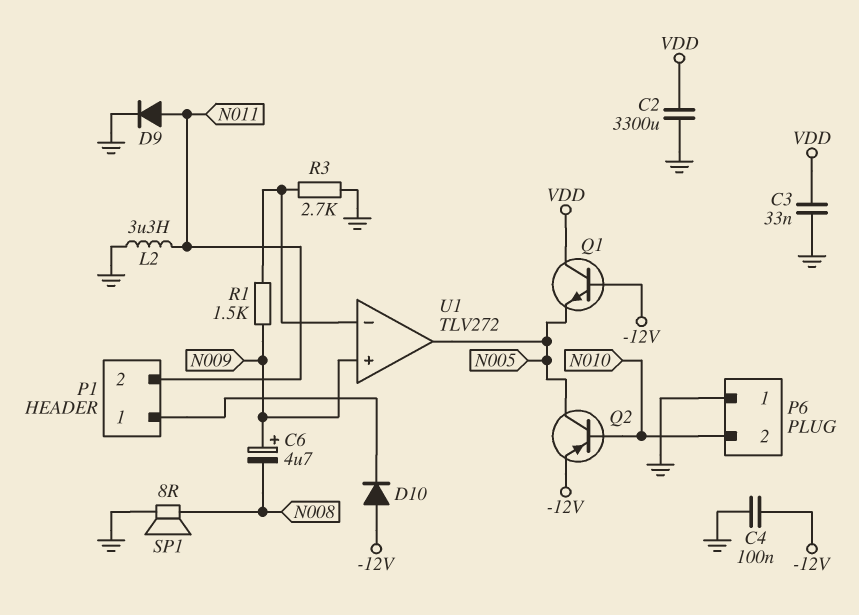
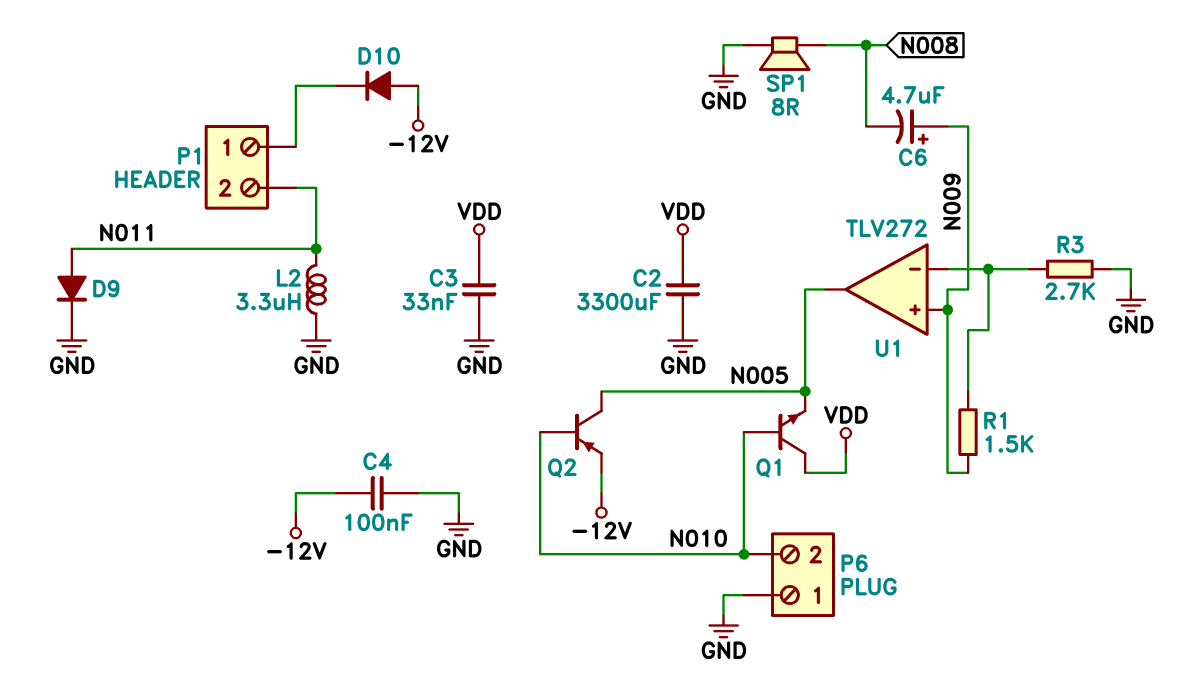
Q1: NPN (B -12V, C VDD, E N005) -> NPN (B N010, C VDD, E N005)

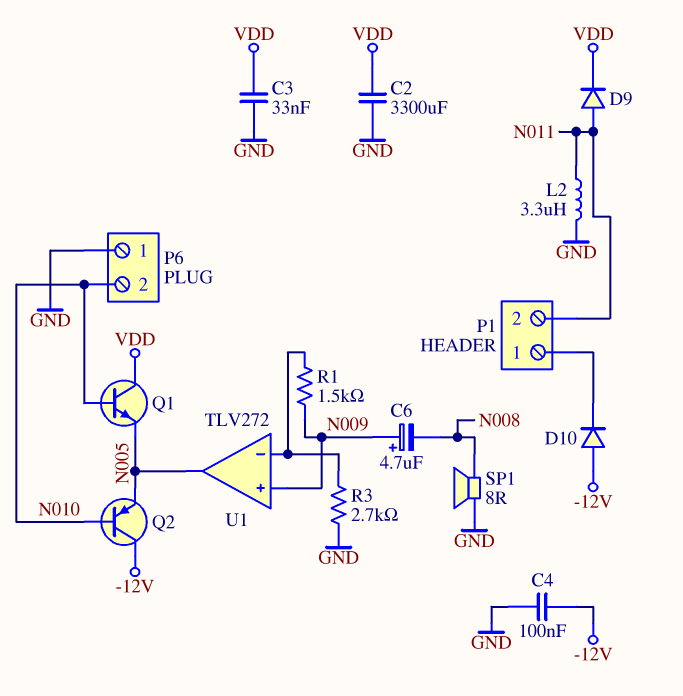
D9: diode (A N011, K GND) -> diode (A N011, K VDD)
Q2: PNP (B N010, C N005, E -12V) -> PNP (B N010, C -12V, E N005)

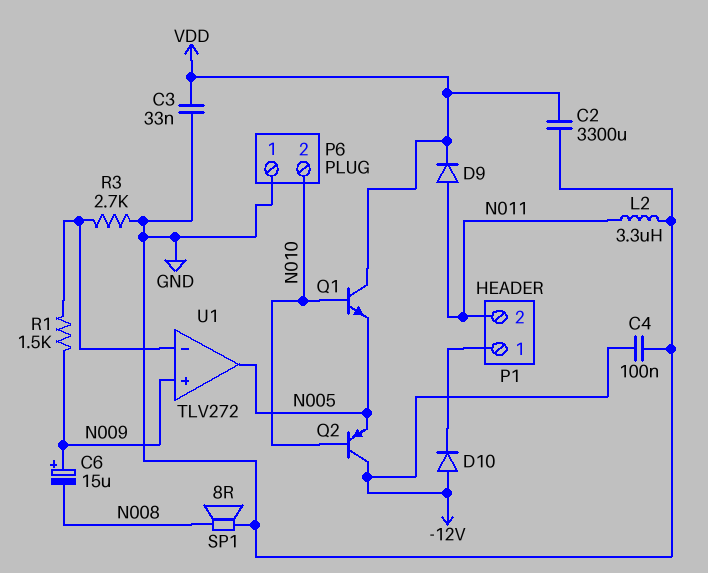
C6: 4.7uF (plus N009, minus N008) -> 15uF (plus N009, minus N008)

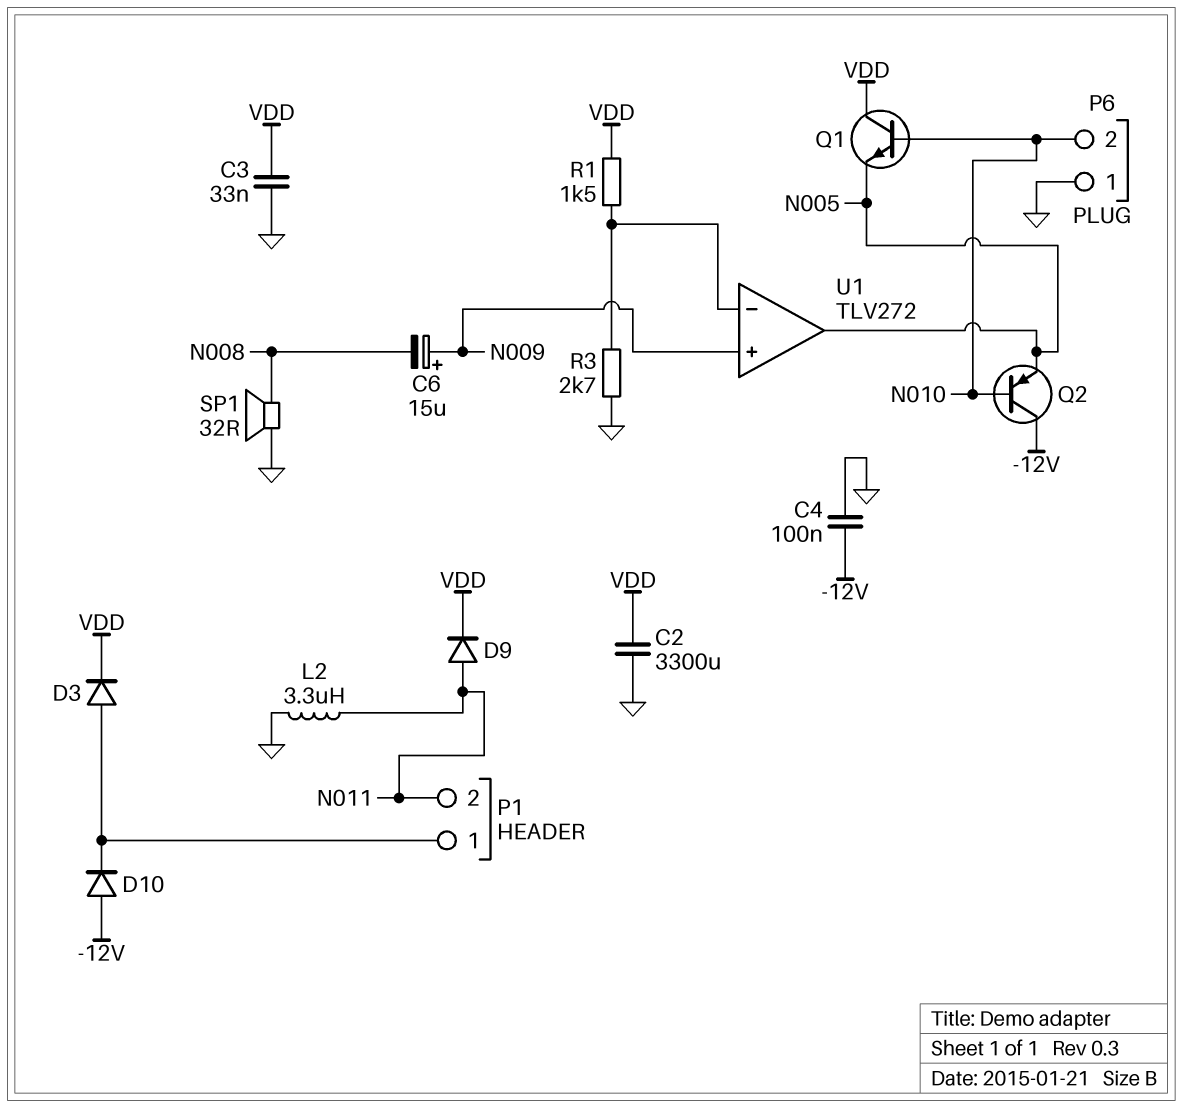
D3: none -> diode (A P1/1, K VDD)
R1: 1.5k (N009, U1/in-) -> 1.5k (U1/in-, VDD)
SP1: speaker 8R (GND, N008) -> speaker 32R (GND, N008)

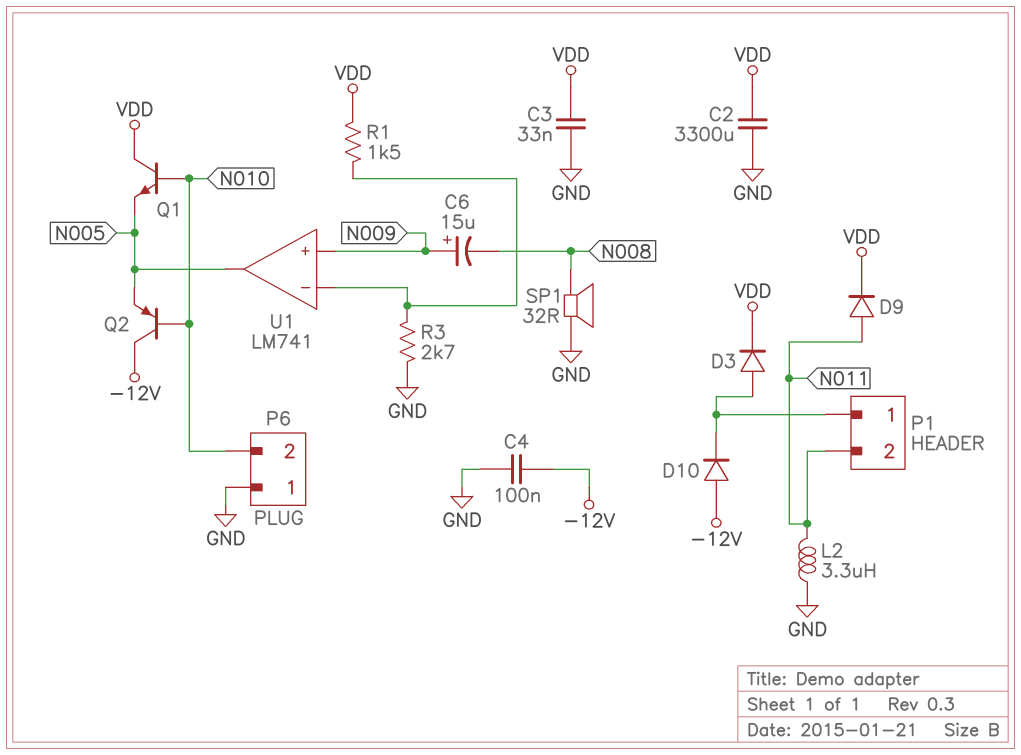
U1: TLV272 -> LM741

